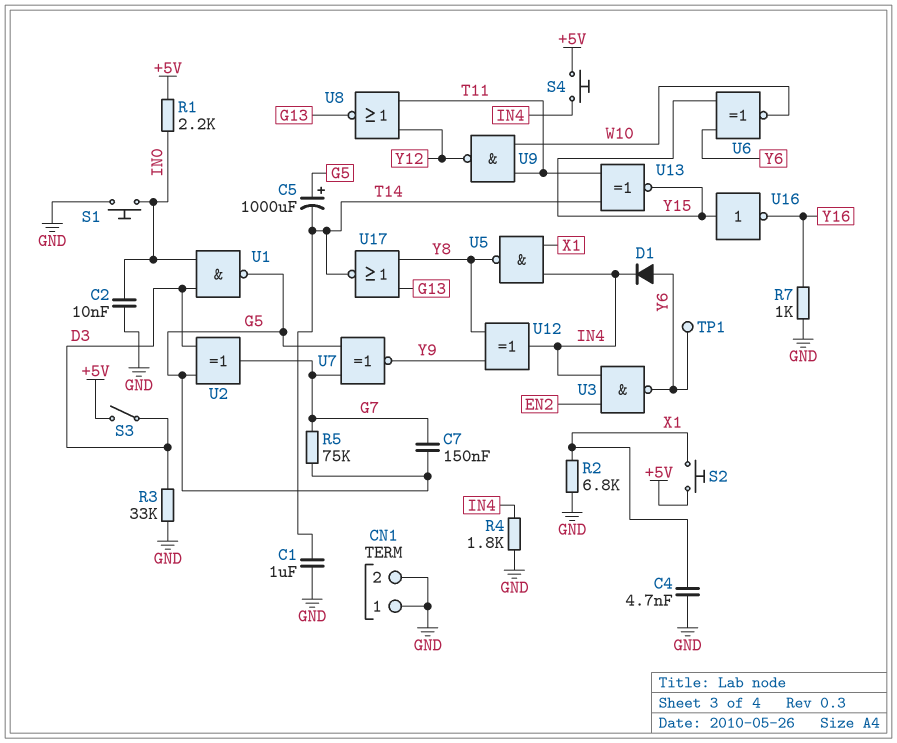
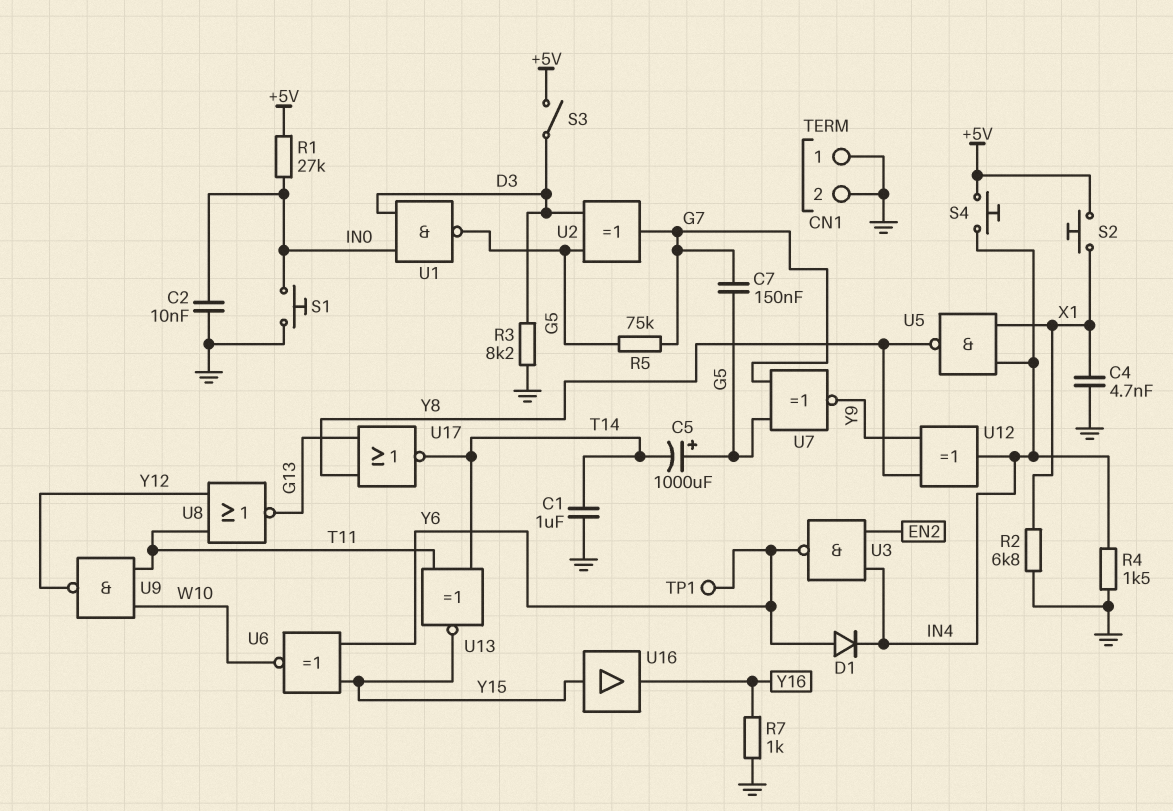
R1: 2.2k (+5V, IN0) -> 27k (+5V, IN0)
R3: 33k (D3, GND) -> 8.2k (D3, GND)
R4: 1.8k (GND, IN4) -> 1.5k (GND, IN4)
U16: NOT (in Y15, out Y16) -> buffer (in Y15, out Y16)

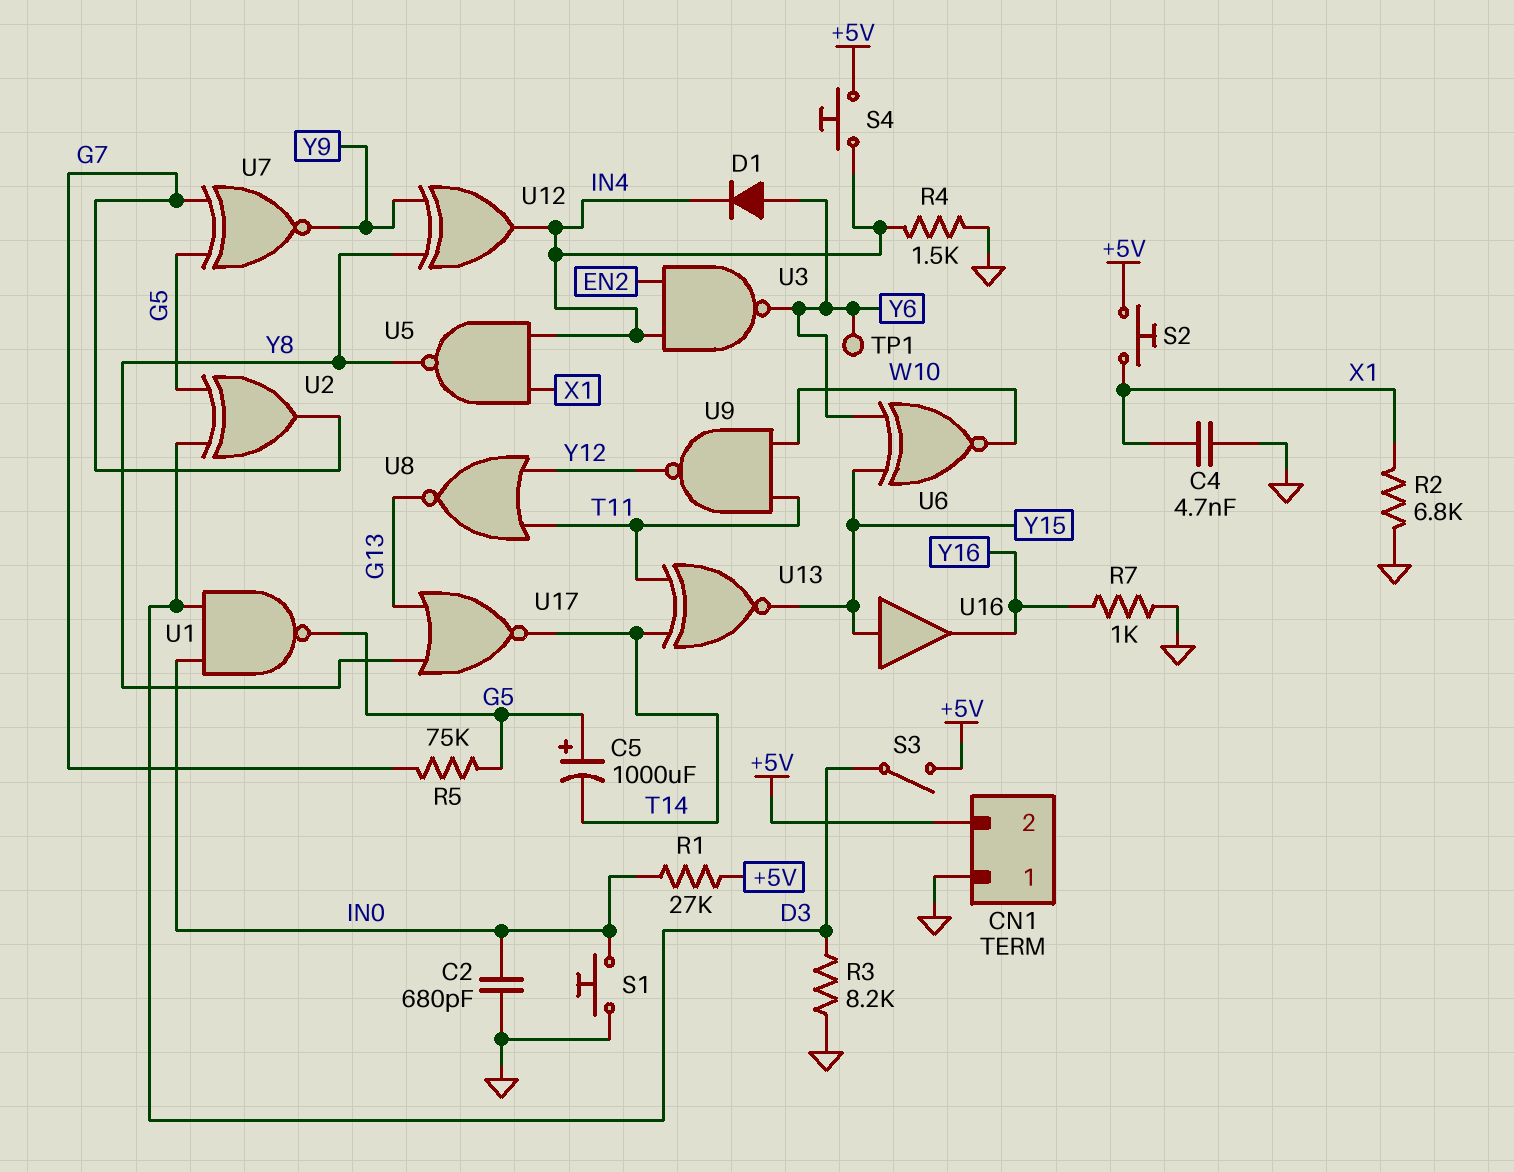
C1: 1uF (GND, T14) -> none
C2: 10nF (GND, IN0) -> 680pF (GND, IN0)
C7: 150nF (G5, G7) -> none
CN1 pin 2: GND -> +5V

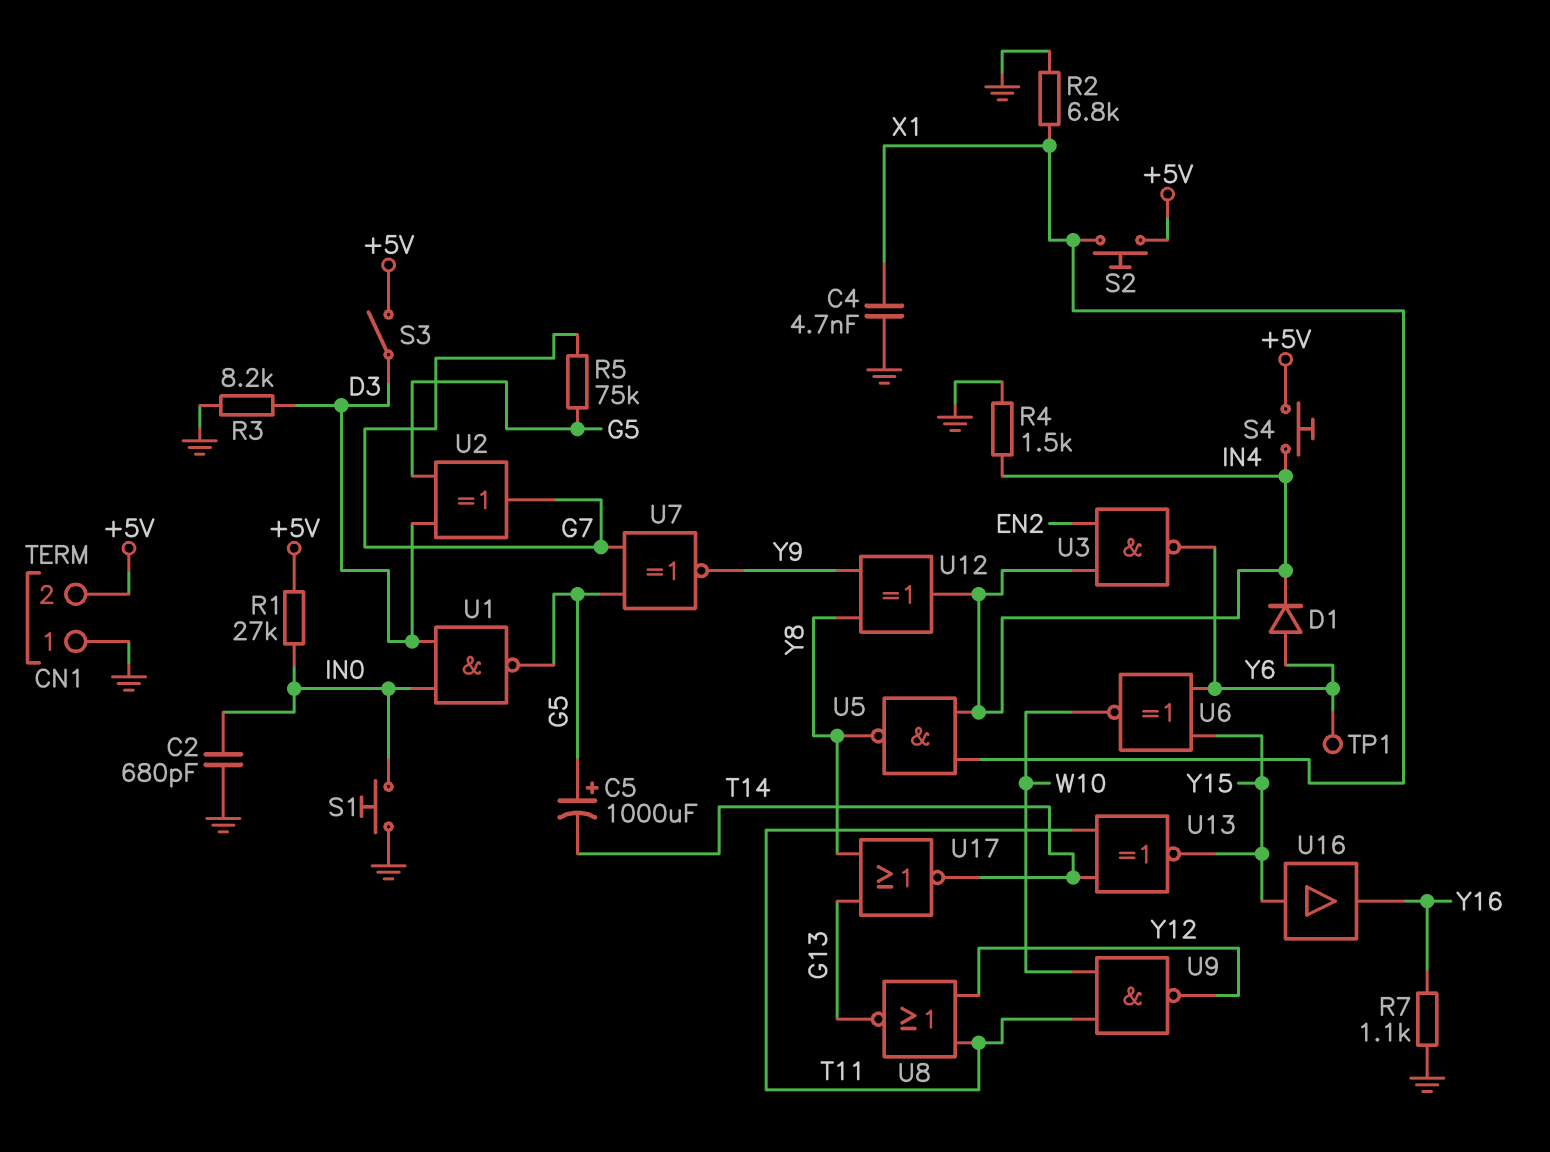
R7: 1k (GND, Y16) -> 1.1k (GND, Y16)

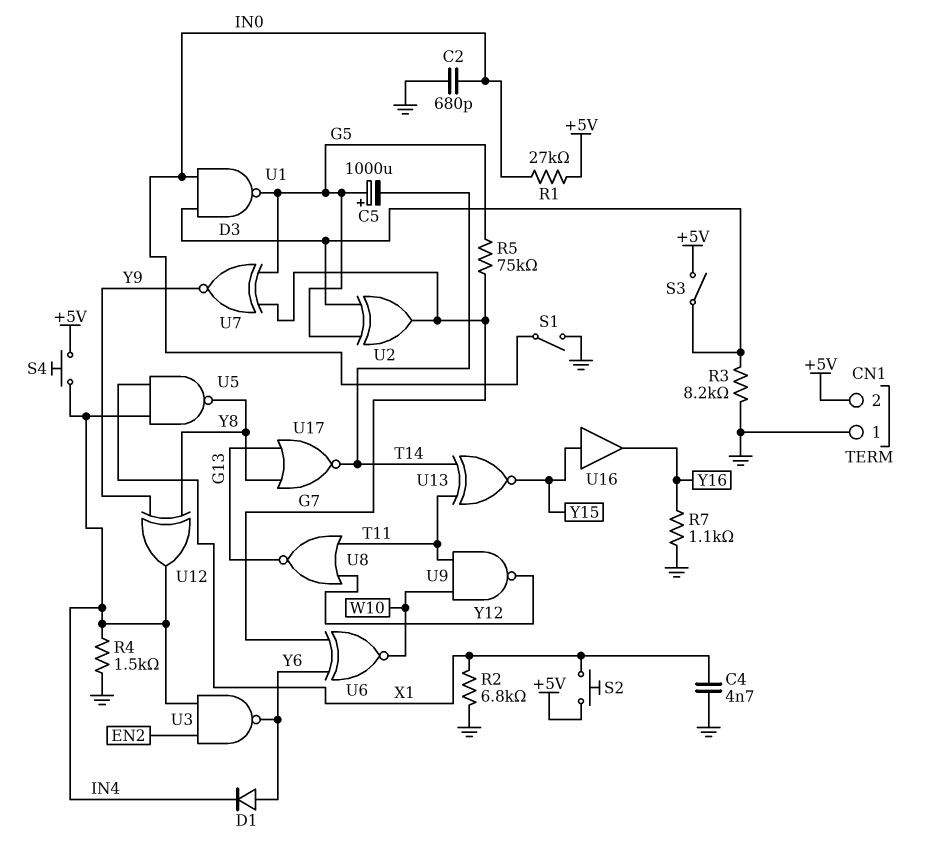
S1: button (GND, IN0) -> switch (GND, IN0)
TP1: test point (Y6) -> none
U6: XNOR (in Y6, in Y15, out W10) -> XNOR (in G7, in Y6, out W10)

